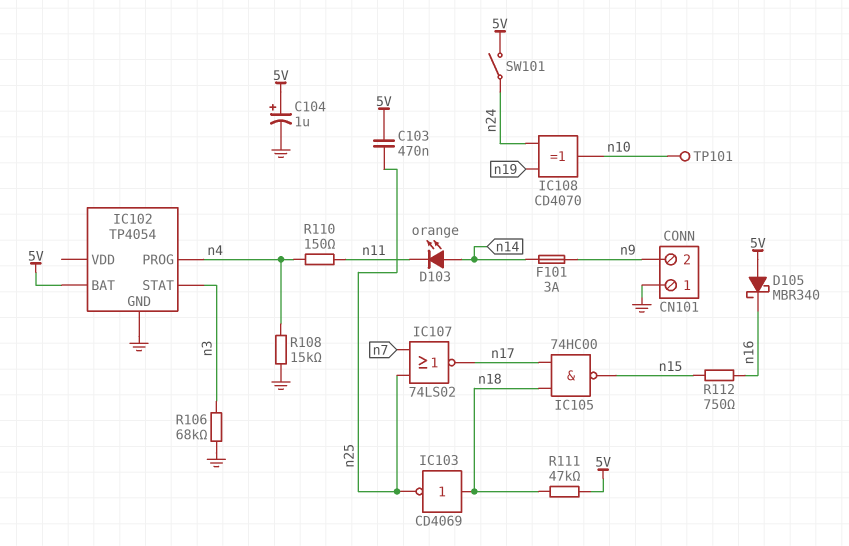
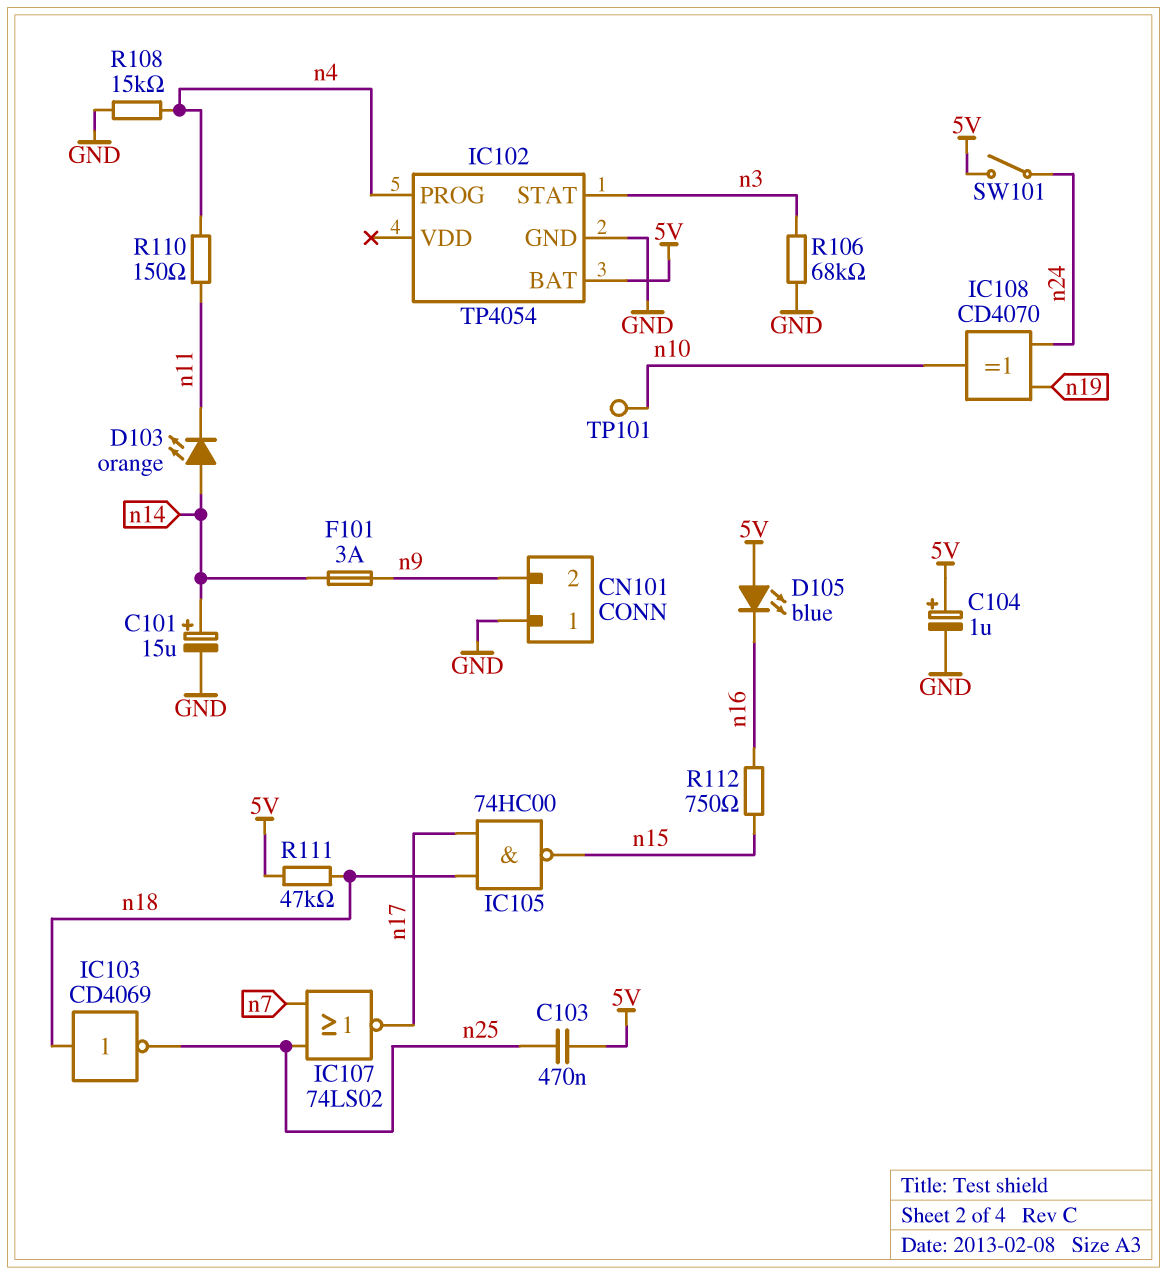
C101: none -> 15uF (plus n14, minus GND)
D105: schottky MBR340 (A 5V, K n16) -> LED blue (A 5V, K n16)

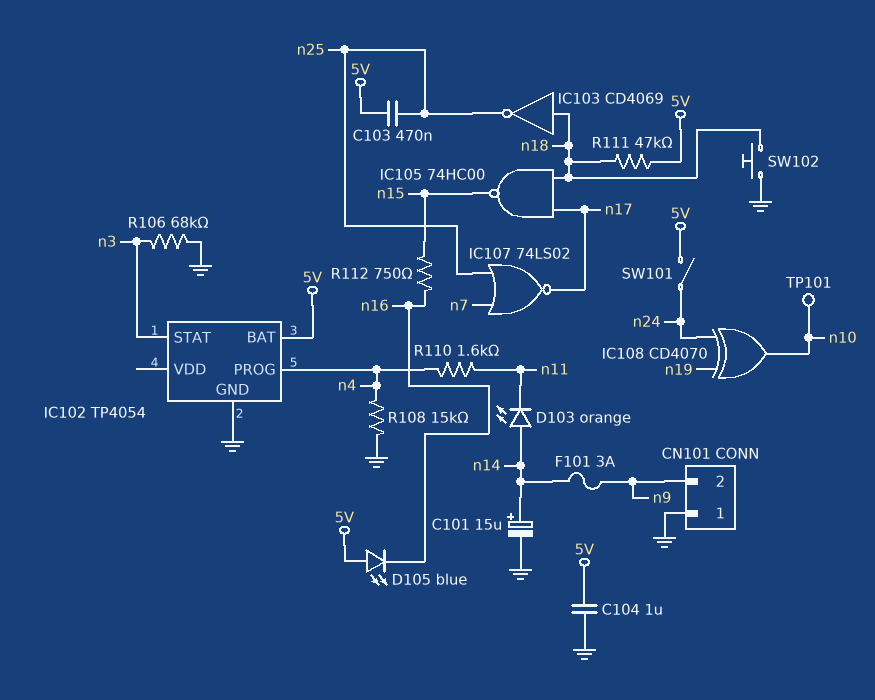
C104: 1uF (plus 5V, minus GND) -> 1uF (5V, GND)
R110: 150 (n4, n11) -> 1.6k (n4, n11)
SW102: none -> button (GND, n18)

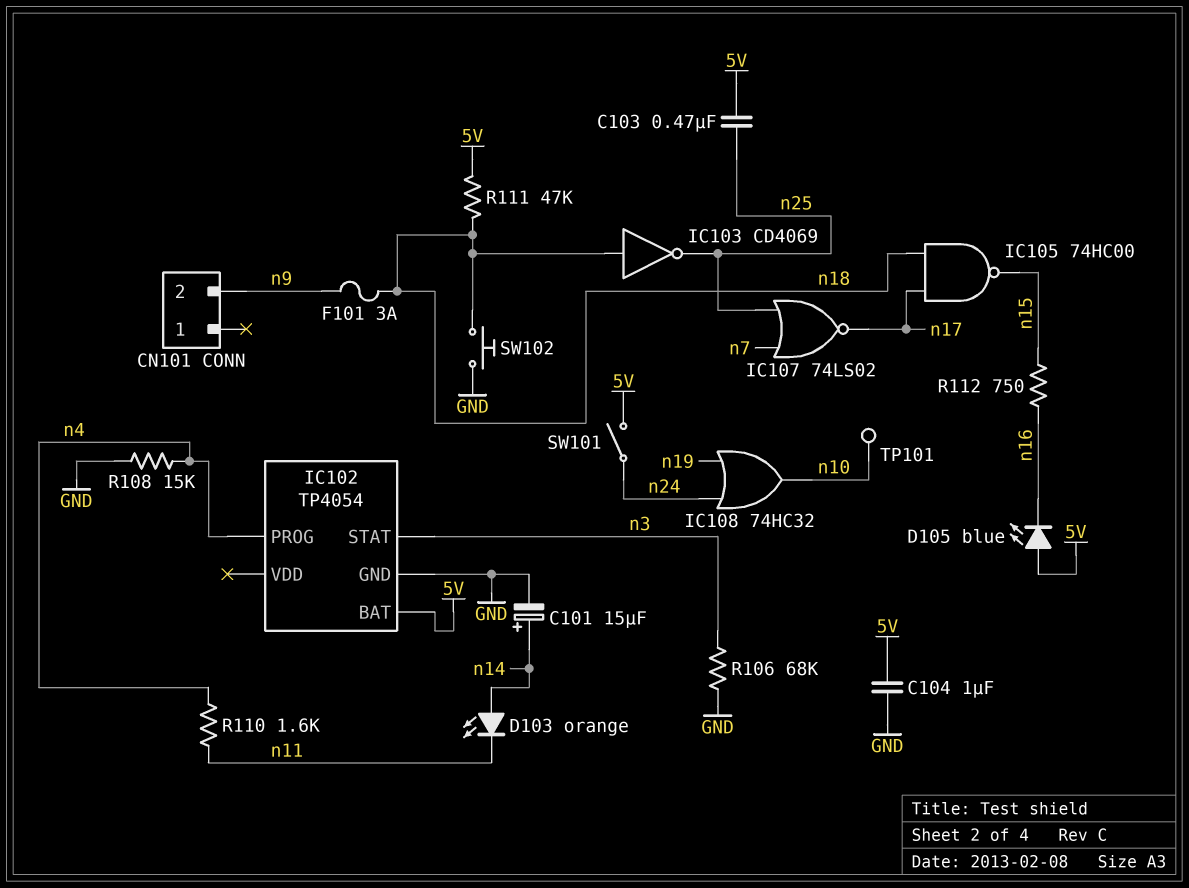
CN101 pin 1: GND -> none
F101: 3A (n9, n14) -> 3A (n9, n18)
IC108: XOR CD4070 (in n19, in n24, out n10) -> OR 74HC32 (in n19, in n24, out n10)

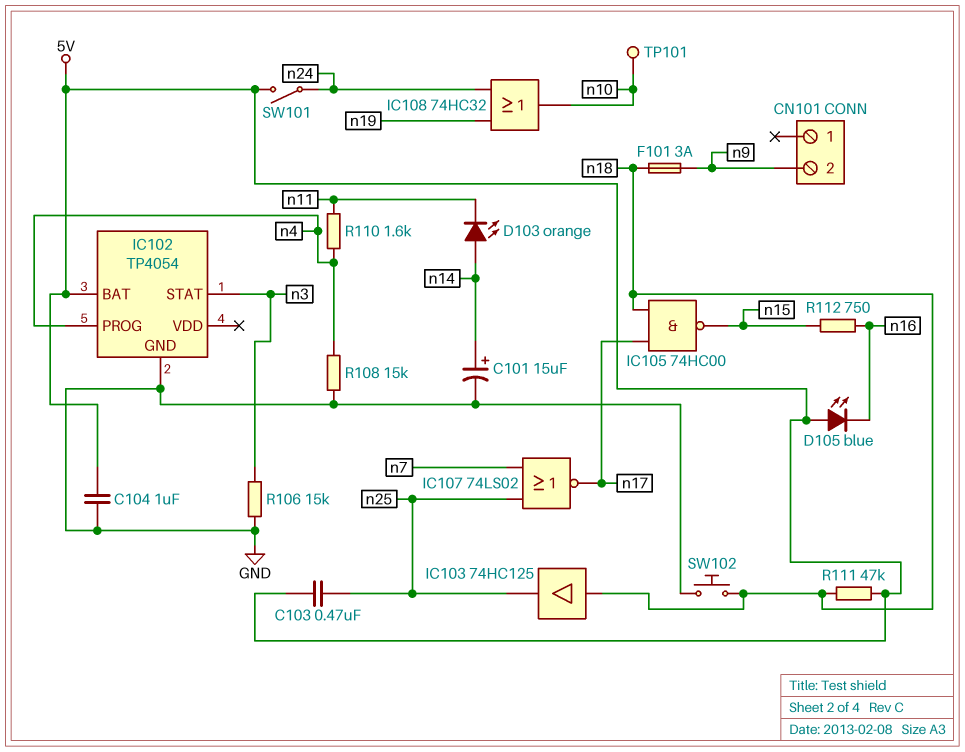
IC103: NOT CD4069 (in n18, out n25) -> buffer 74HC125 (in n18, out n25)
R106: 68k (GND, n3) -> 15k (GND, n3)

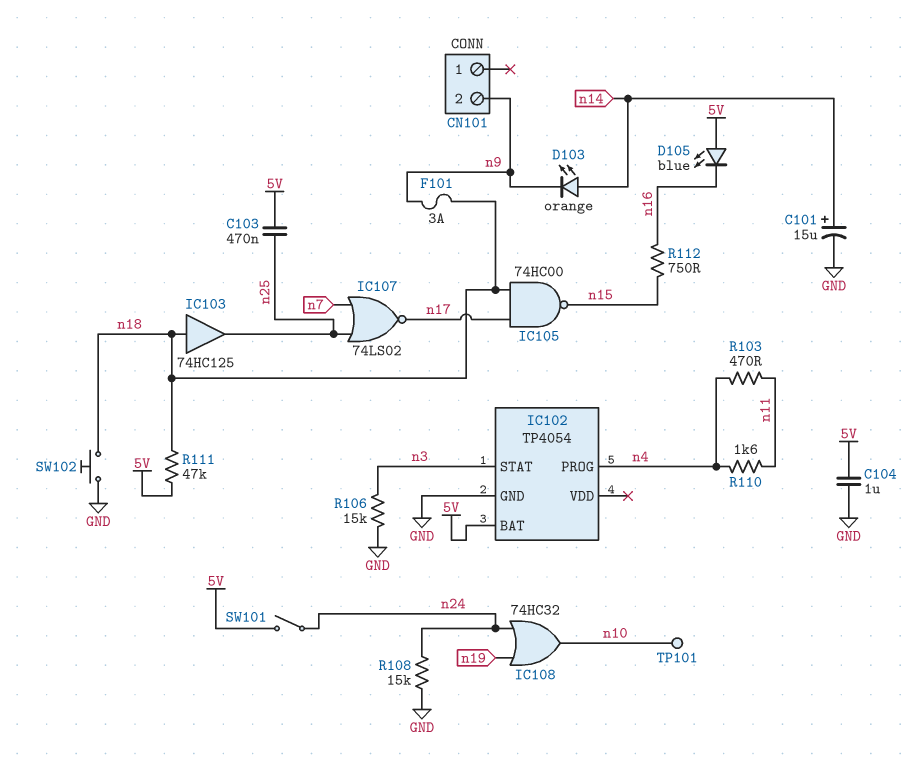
D103: LED orange (A n14, K n11) -> LED orange (A n14, K n9)
R103: none -> 470 (n4, n11)
R108: 15k (GND, n4) -> 15k (GND, n24)

